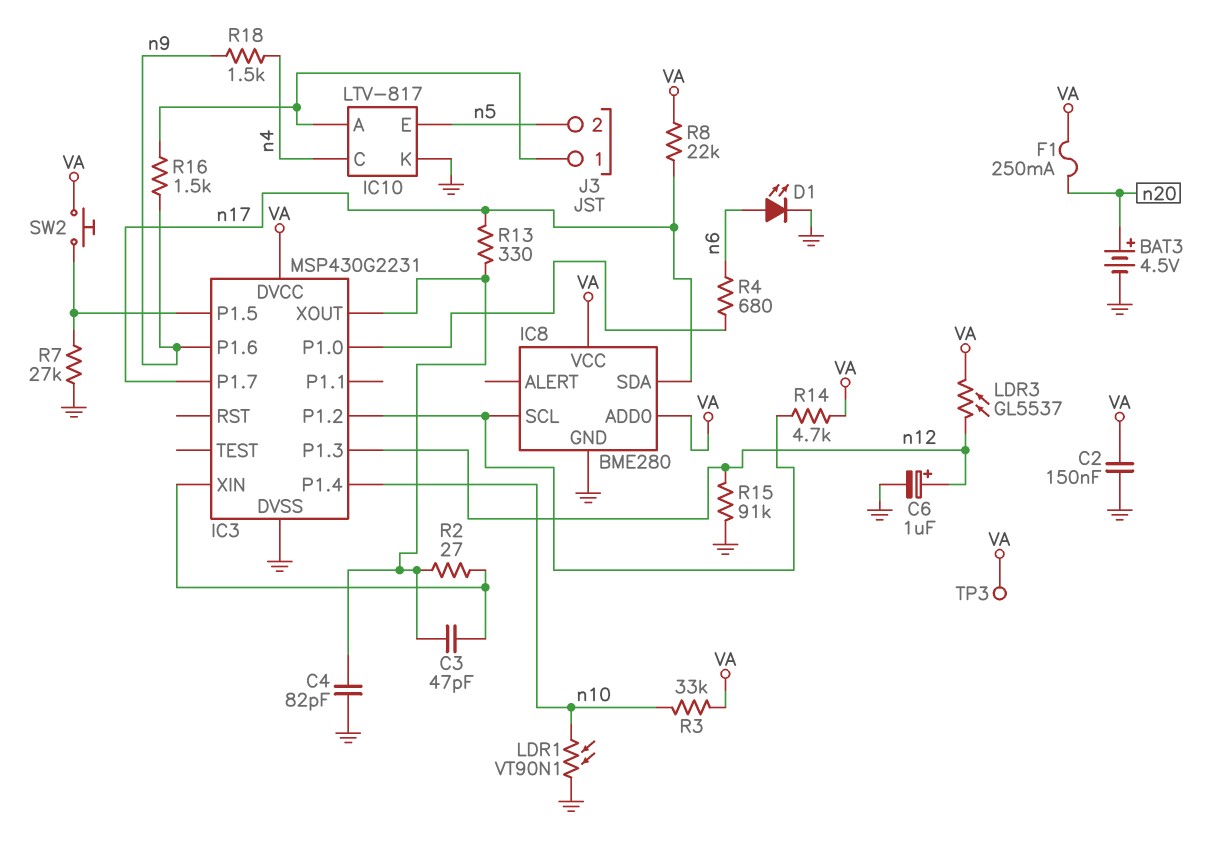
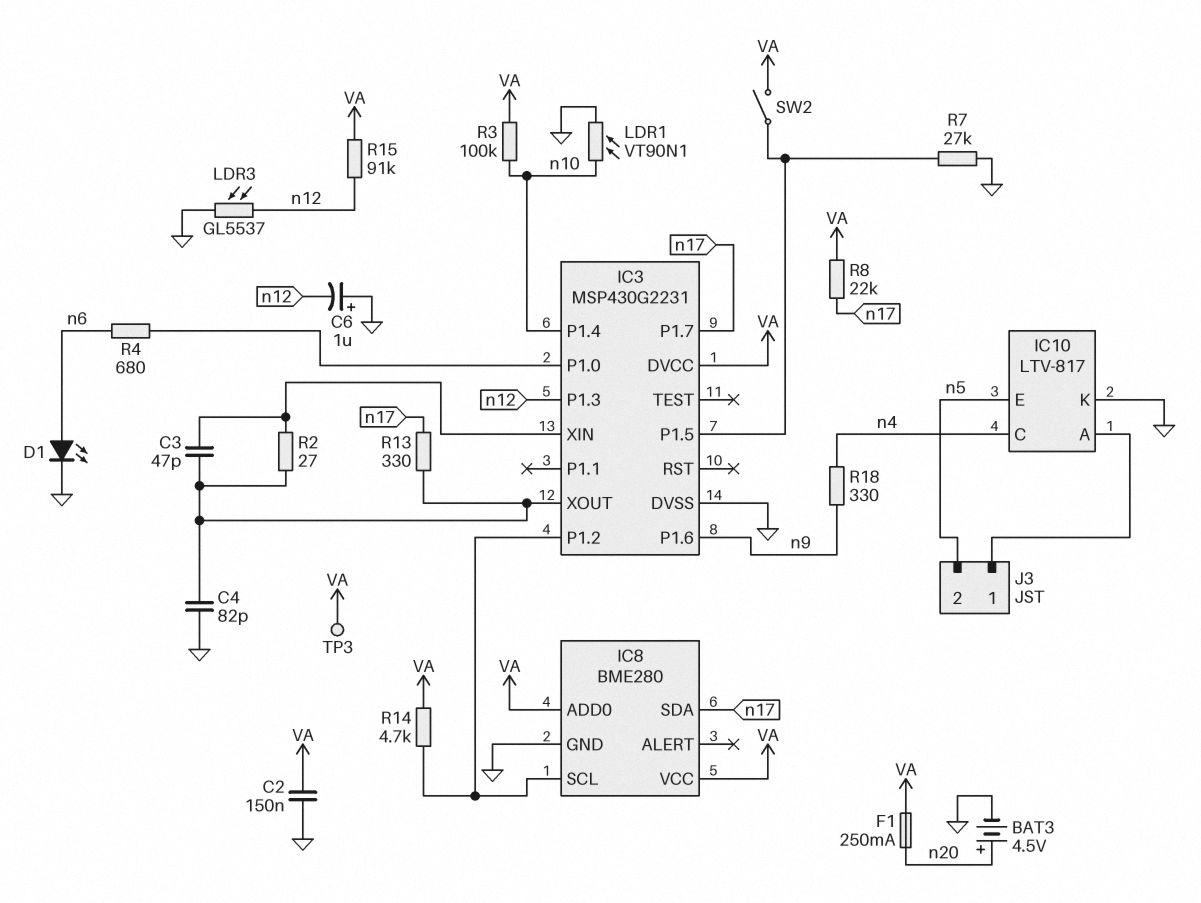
C6: 1uF (plus n12, minus GND) -> 1uF (plus GND, minus n12)
LDR3: GL5537 (VA, n12) -> GL5537 (GND, n12)
R3: 33k (VA, n10) -> 100k (VA, n10)
R15: 91k (GND, n12) -> 91k (VA, n12)
R16: 1.5k (IC10/A, n9) -> none
R18: 1.5k (n4, n9) -> 330 (n4, n9)
SW2: button (IC3/P1.5, VA) -> switch (IC3/P1.5, VA)

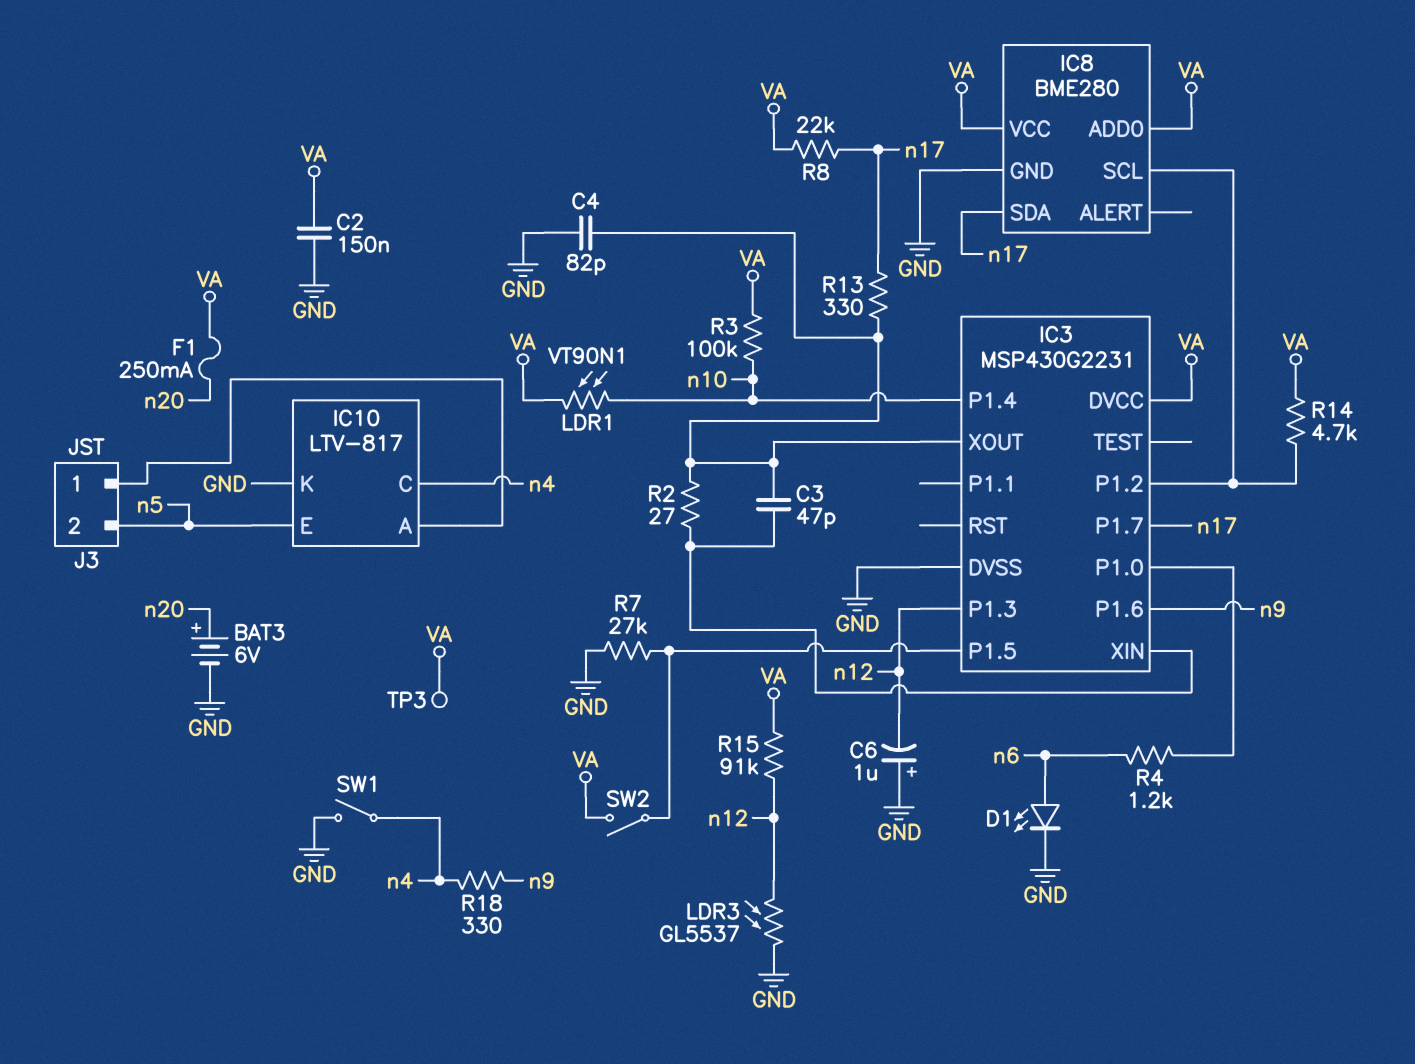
BAT3: 4.5V (plus n20, minus GND) -> 6V (plus n20, minus GND)
LDR1: VT90N1 (GND, n10) -> VT90N1 (VA, n10)
R4: 680 (IC3/P1.0, n6) -> 1.2k (IC3/P1.0, n6)
SW1: none -> switch (GND, n4)

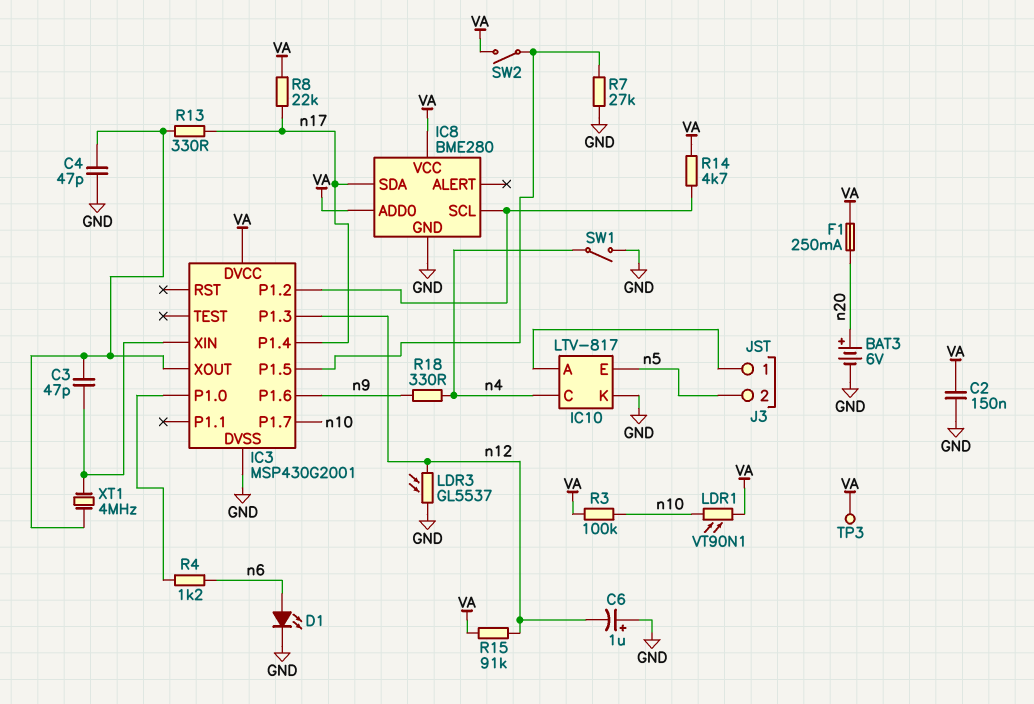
C4: 82pF (GND, IC3/XOUT) -> 47pF (GND, IC3/XOUT)
IC3: MSP430G2231 -> MSP430G2001
IC3 pin P1.4: n10 -> n17
IC3 pin P1.7: n17 -> n10
R2: 27 (IC3/XIN, IC3/XOUT) -> none
XT1: none -> 4MHz (IC3/XIN, IC3/XOUT)

